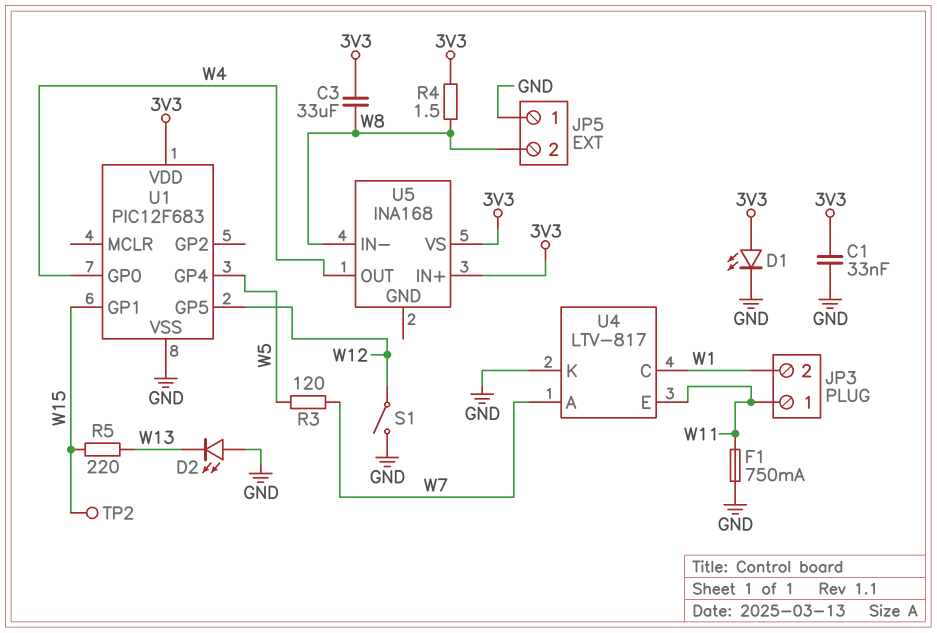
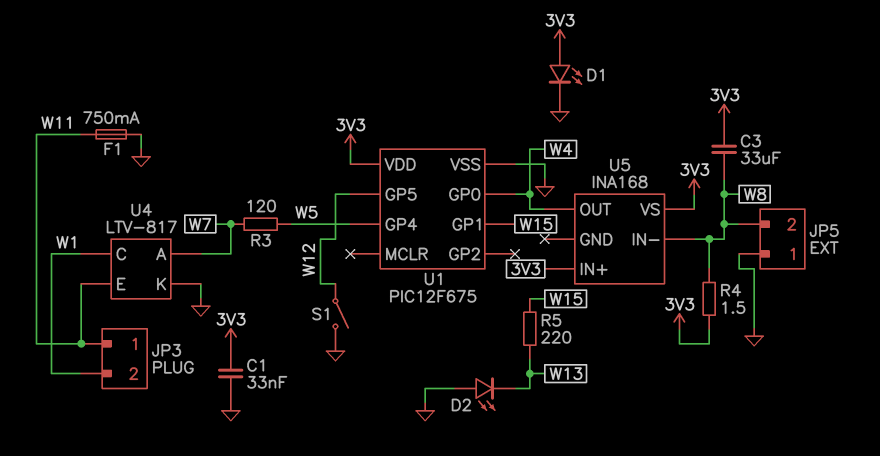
TP2: test point (W15) -> none
U1: PIC12F683 -> PIC12F675

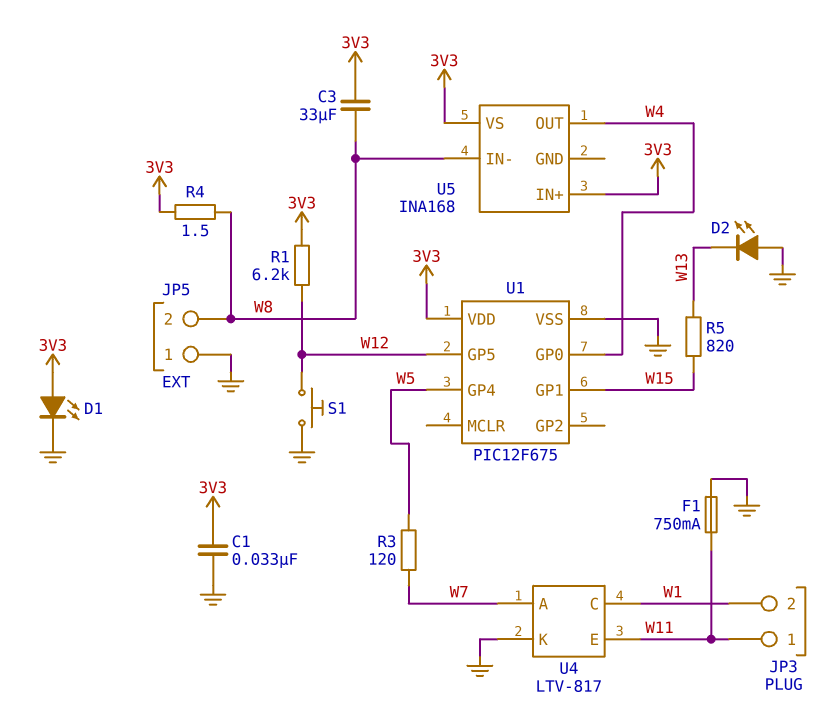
R1: none -> 6.2k (3V3, W12)
R5: 220 (W13, W15) -> 820 (W13, W15)
S1: switch (GND, W12) -> button (GND, W12)

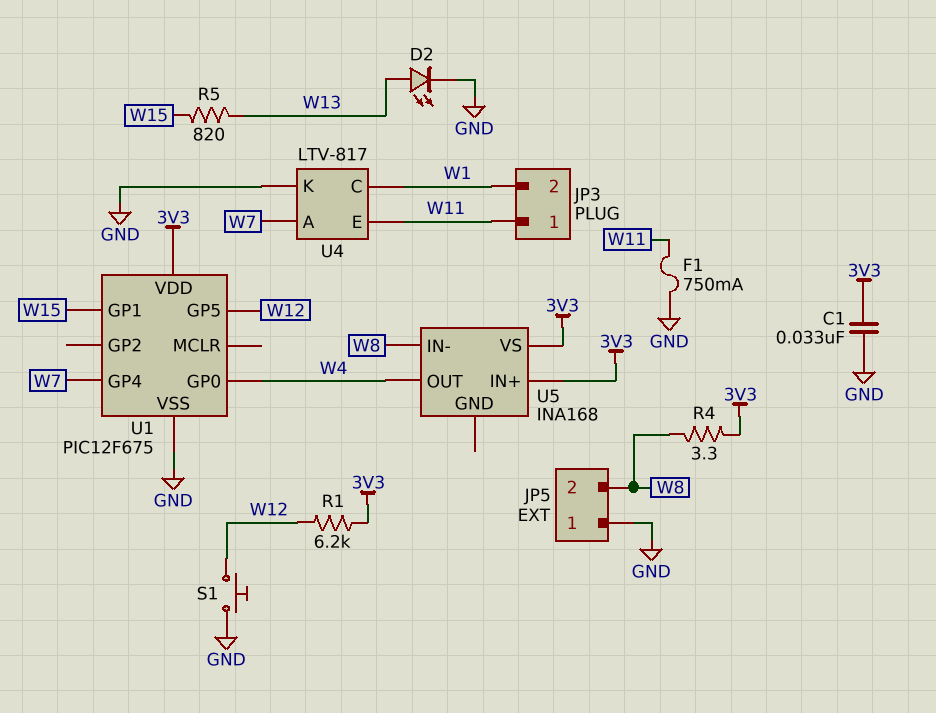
C3: 33uF (3V3, W8) -> none
D1: LED (A 3V3, K GND) -> none
D2: LED (A GND, K W13) -> LED (A W13, K GND)
R3: 120 (W5, W7) -> none
R4: 1.5 (3V3, W8) -> 3.3 (3V3, W8)
U1 pin GP4: W5 -> W7

